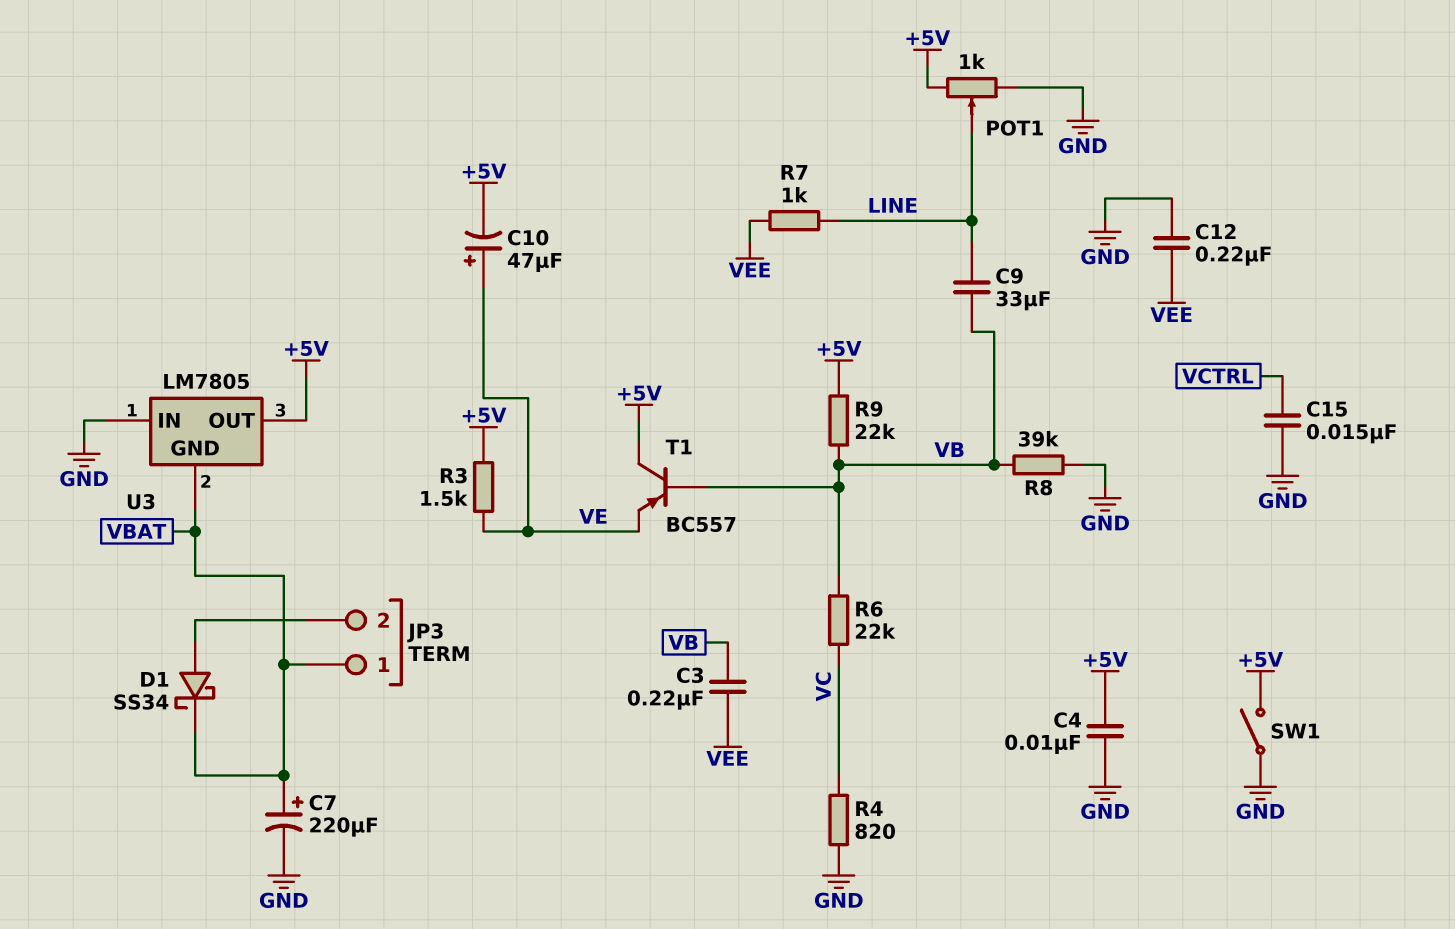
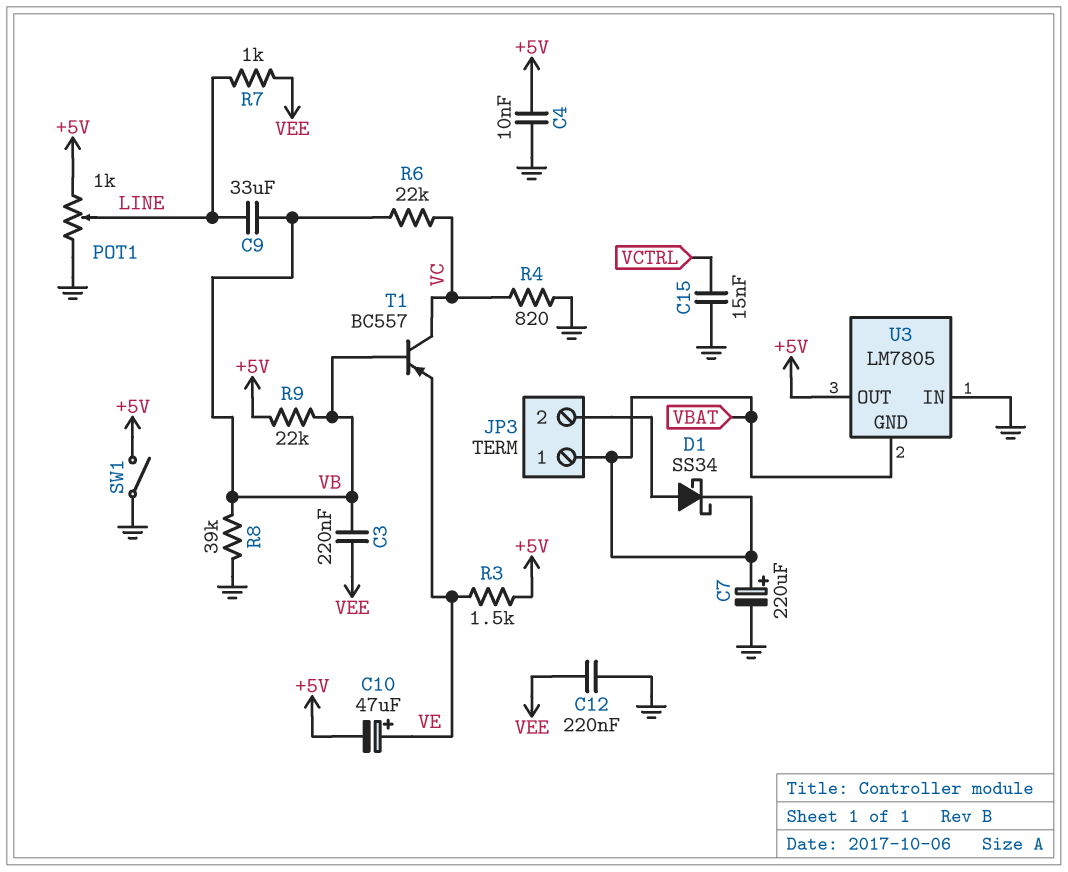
T1: PNP BC557 (B VB, C +5V, E VE) -> PNP BC557 (B VB, C VC, E VE)

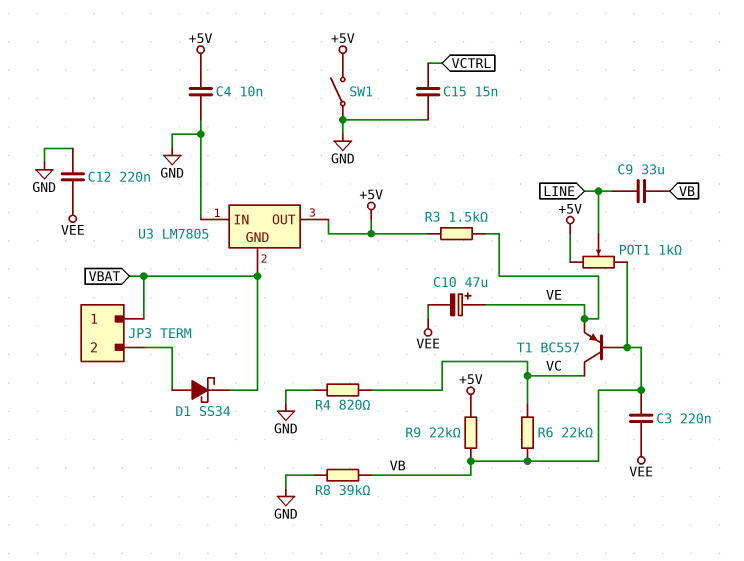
C7: 220uF (plus VBAT, minus GND) -> none
C10: 47uF (plus VE, minus +5V) -> 47uF (plus VE, minus VEE)
POT1: 1k (+5V, GND, wiper LINE) -> 1k (+5V, VB, wiper LINE)
R7: 1k (LINE, VEE) -> none

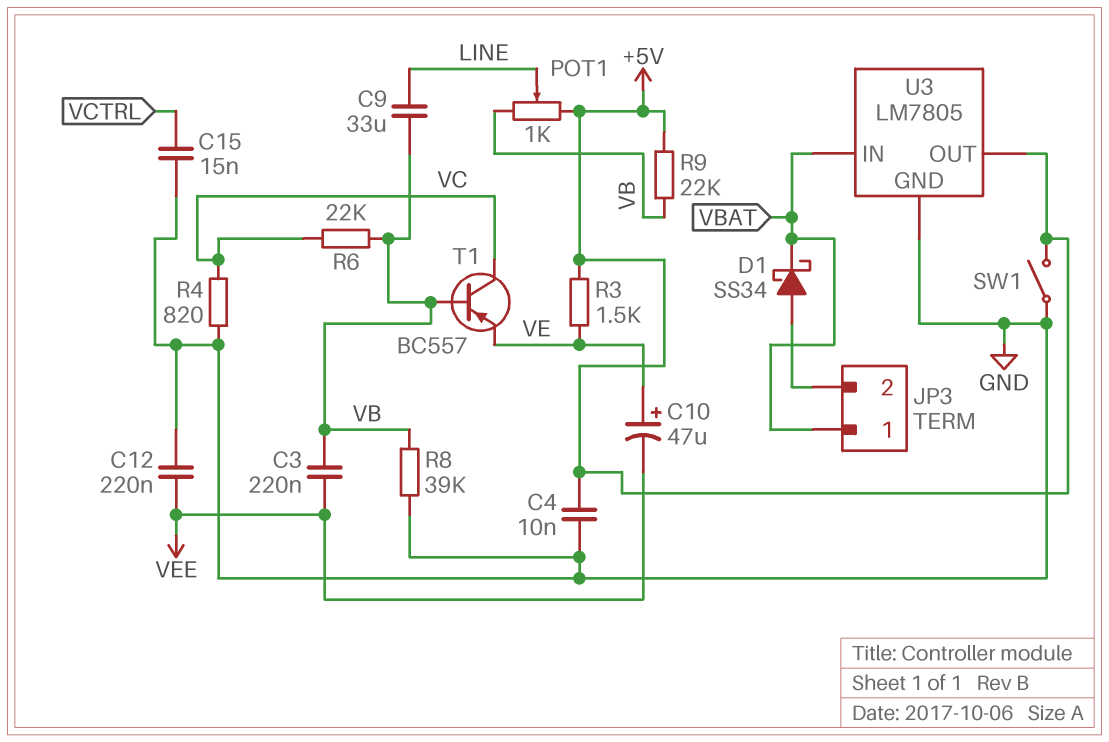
U3 pin GND: VBAT -> GND
U3 pin IN: GND -> VBAT

